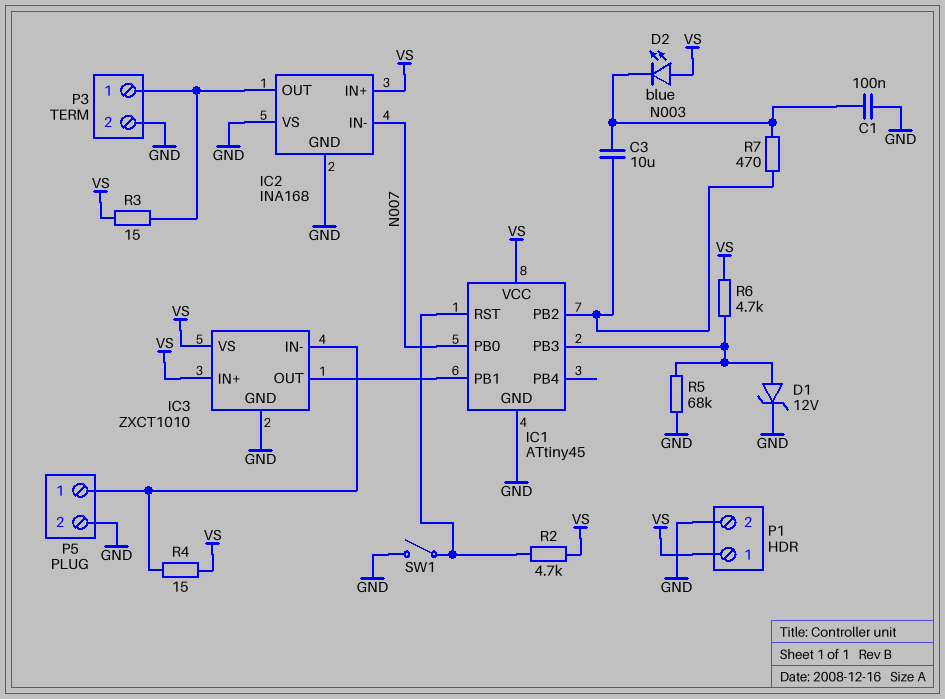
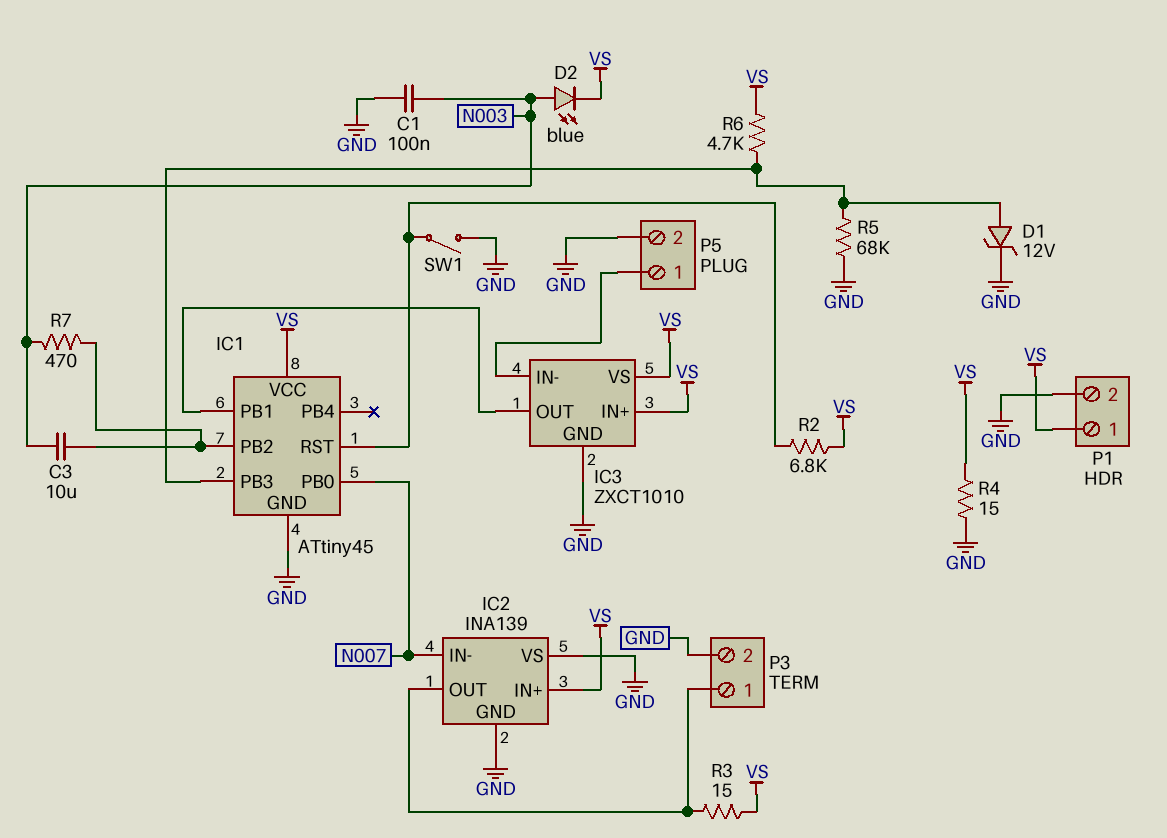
D2: LED blue (A VS, K N003) -> LED blue (A N003, K VS)
IC2: INA168 -> INA139
R2: 4.7k (IC1/RST, VS) -> 6.8k (IC1/RST, VS)
R4: 15 (IC3/IN-, VS) -> 15 (GND, VS)

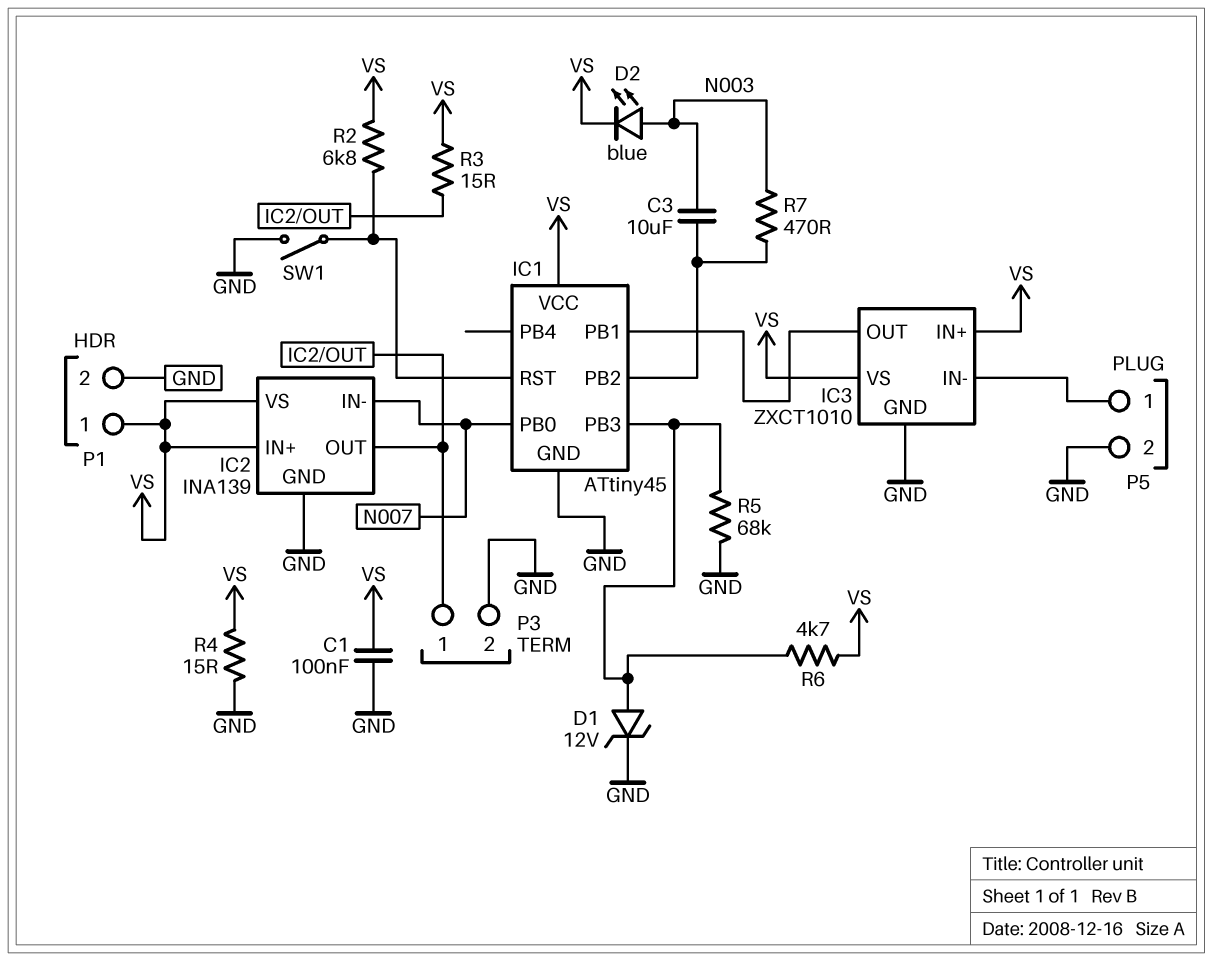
C1: 100nF (GND, N003) -> 100nF (GND, VS)
IC2 pin VS: GND -> VS

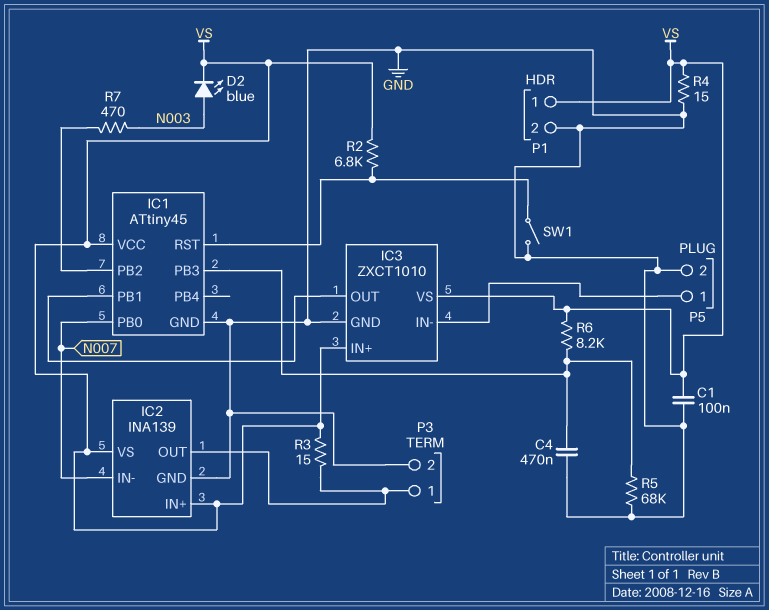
C3: 10uF (IC1/PB2, N003) -> none
C4: none -> 470nF (GND, IC1/PB3)
D1: zener 12V (A IC1/PB3, K GND) -> none
R6: 4.7k (IC1/PB3, VS) -> 8.2k (IC1/PB3, VS)

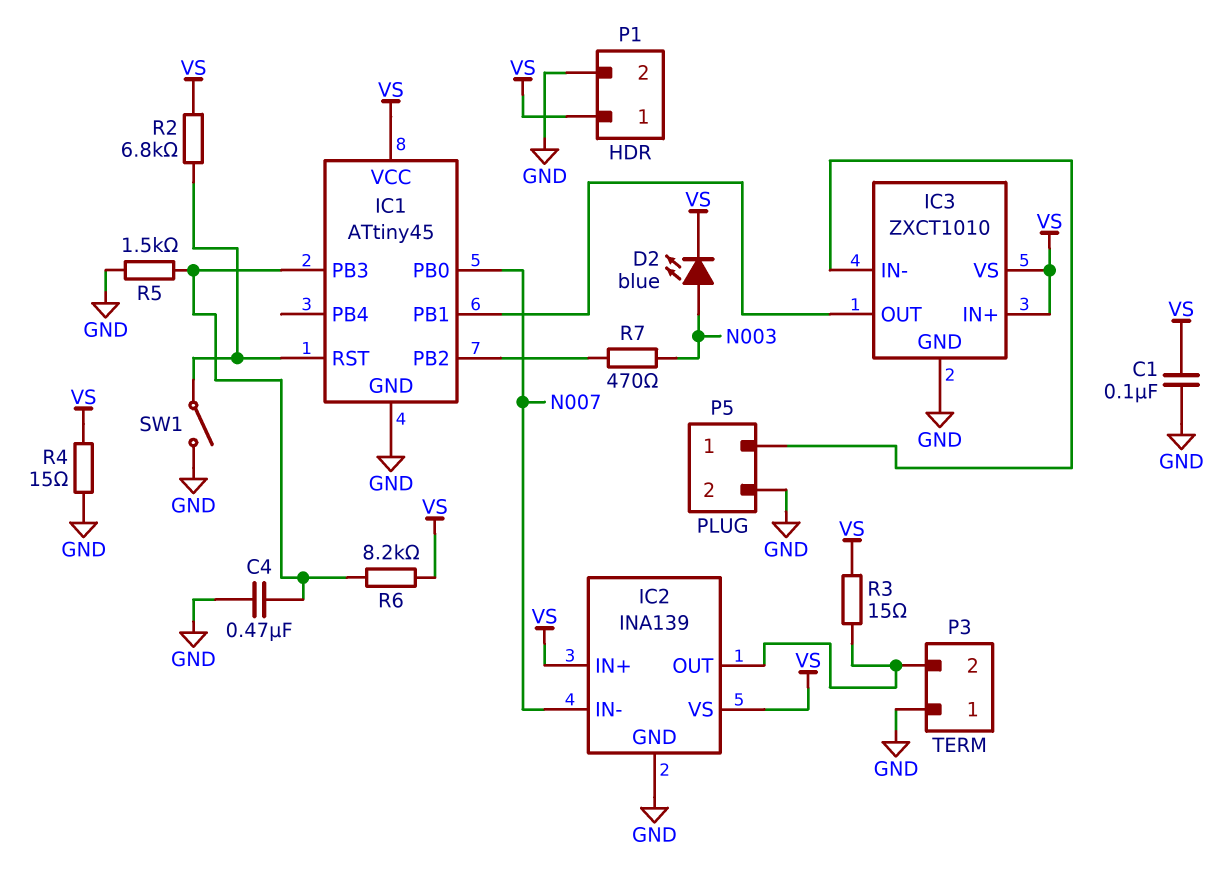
P3 pin 1: IC2/OUT -> GND
P3 pin 2: GND -> IC2/OUT
R5: 68k (GND, IC1/PB3) -> 1.5k (GND, IC1/PB3)

